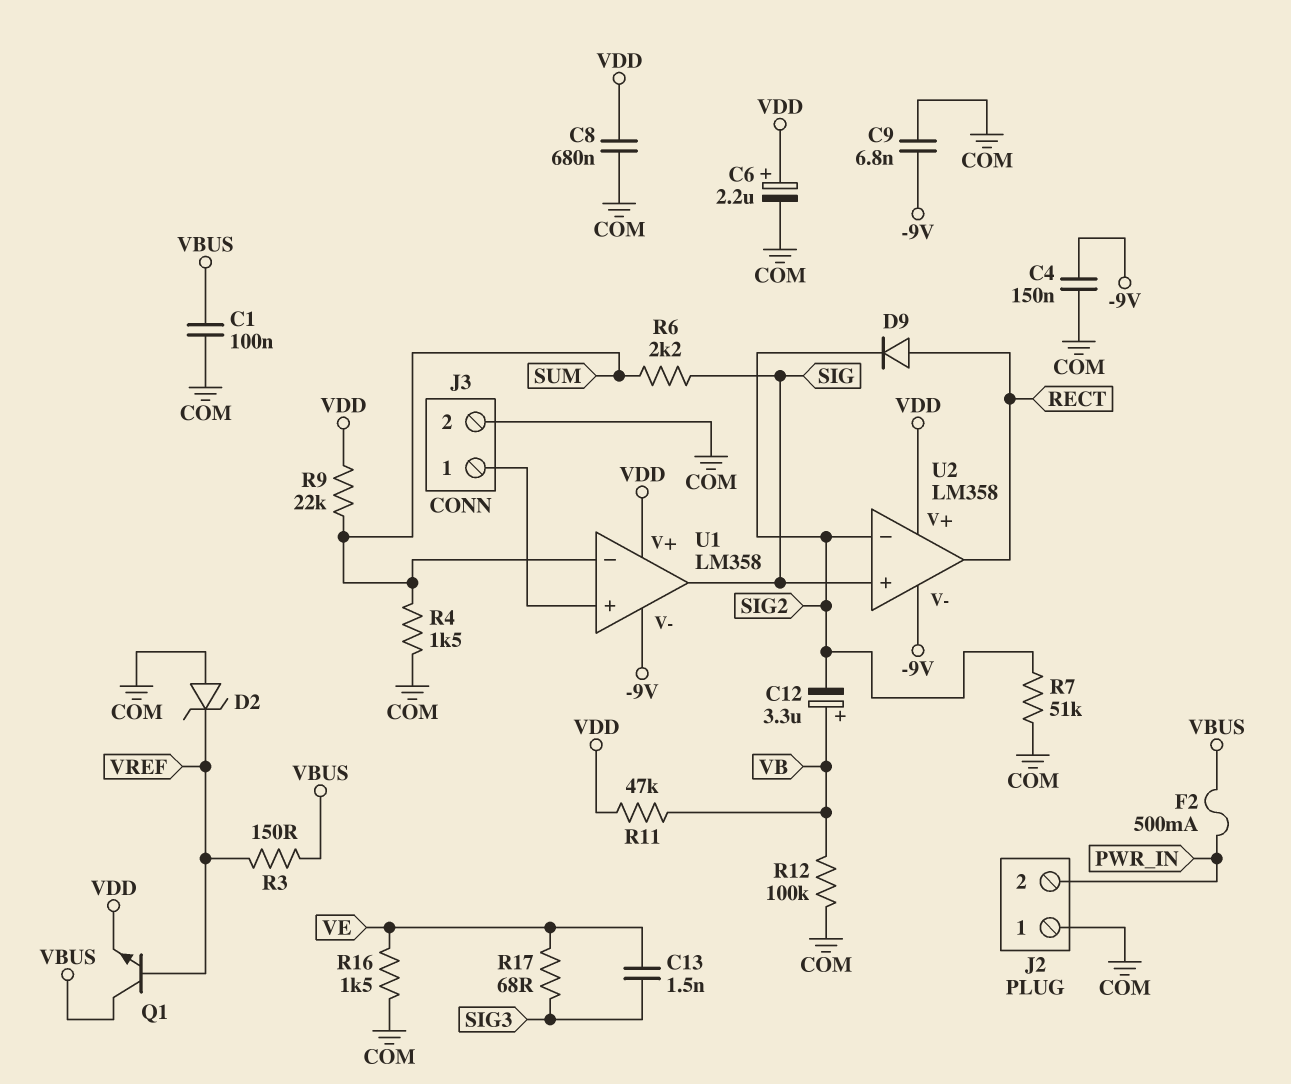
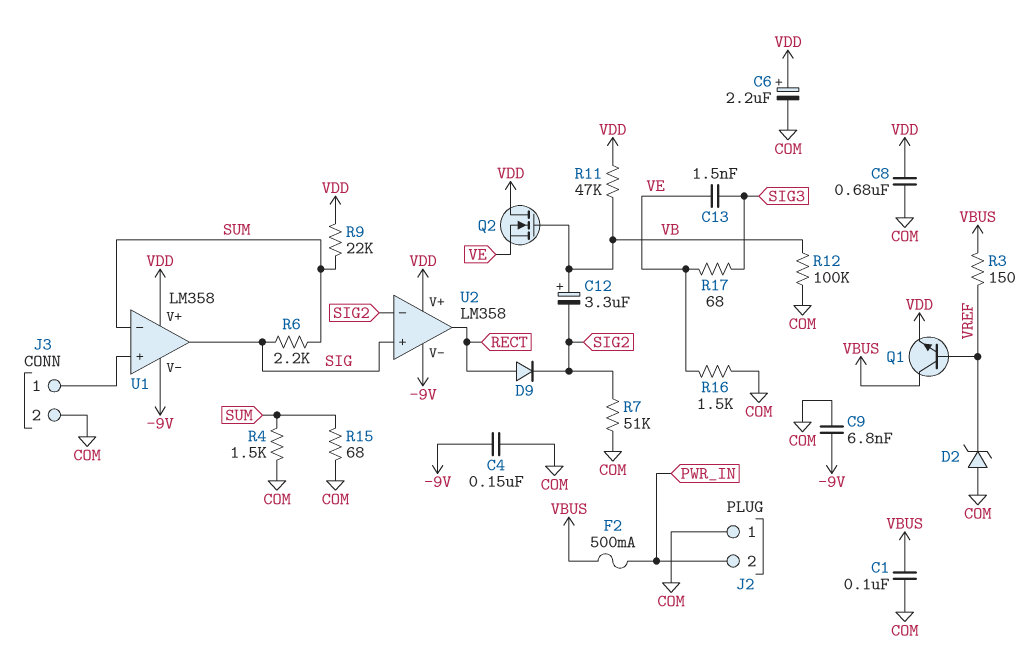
Q2: none -> NMOS (G VB, D VDD, S VE)
R15: none -> 68 (COM, SUM)

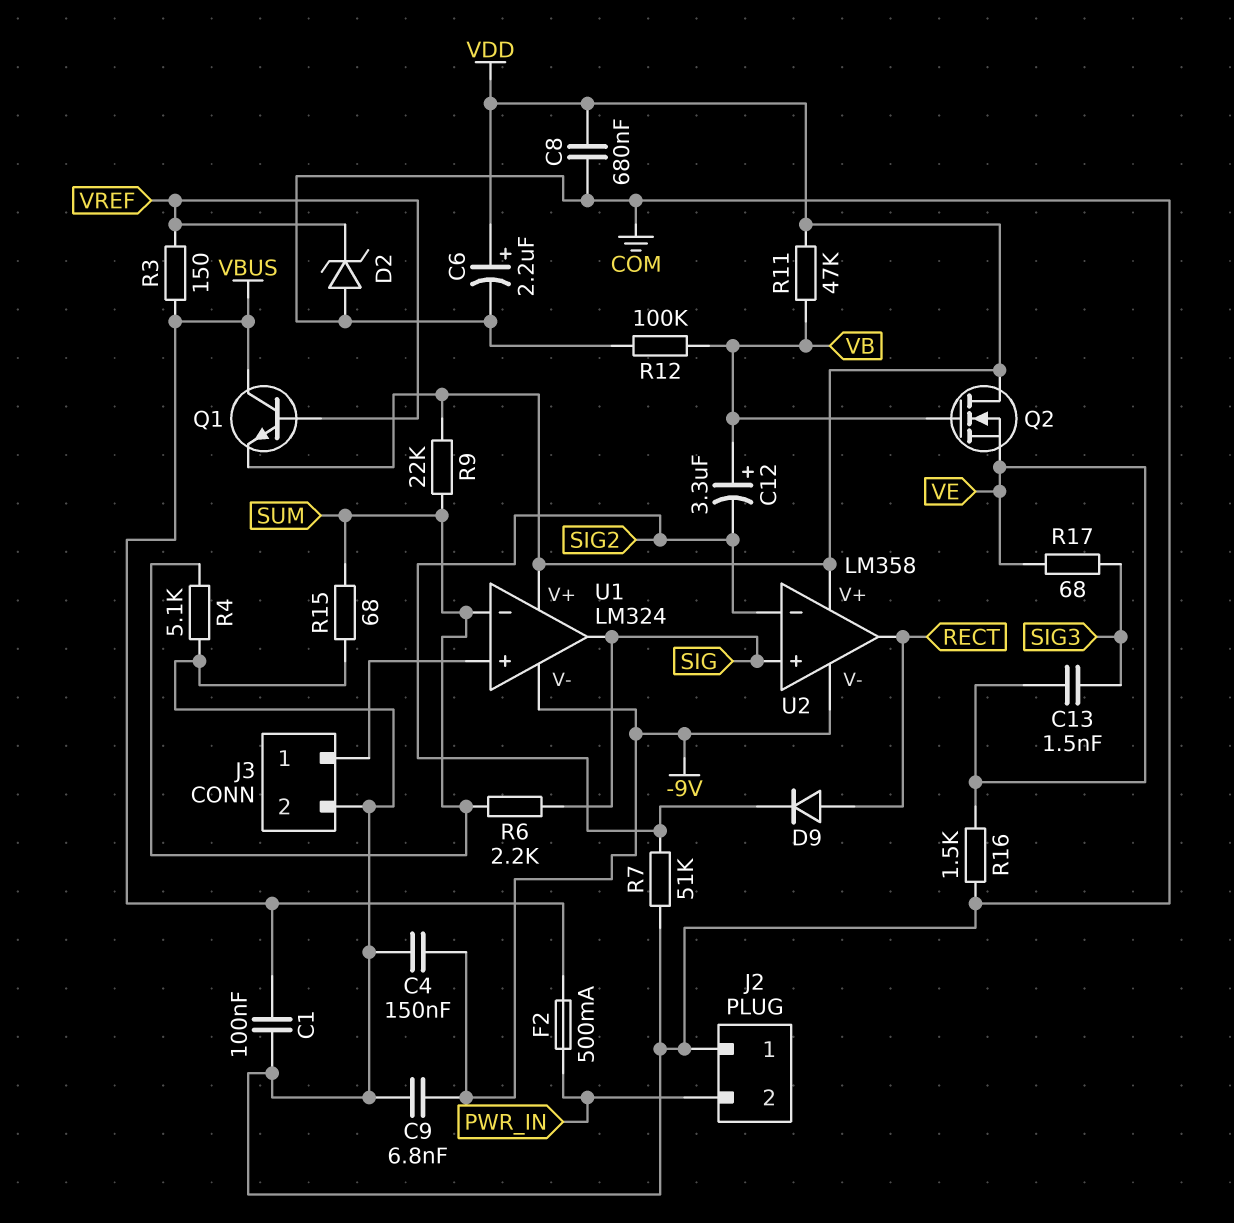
R4: 1.5k (COM, SUM) -> 5.1k (COM, SUM)
U1: LM358 -> LM324

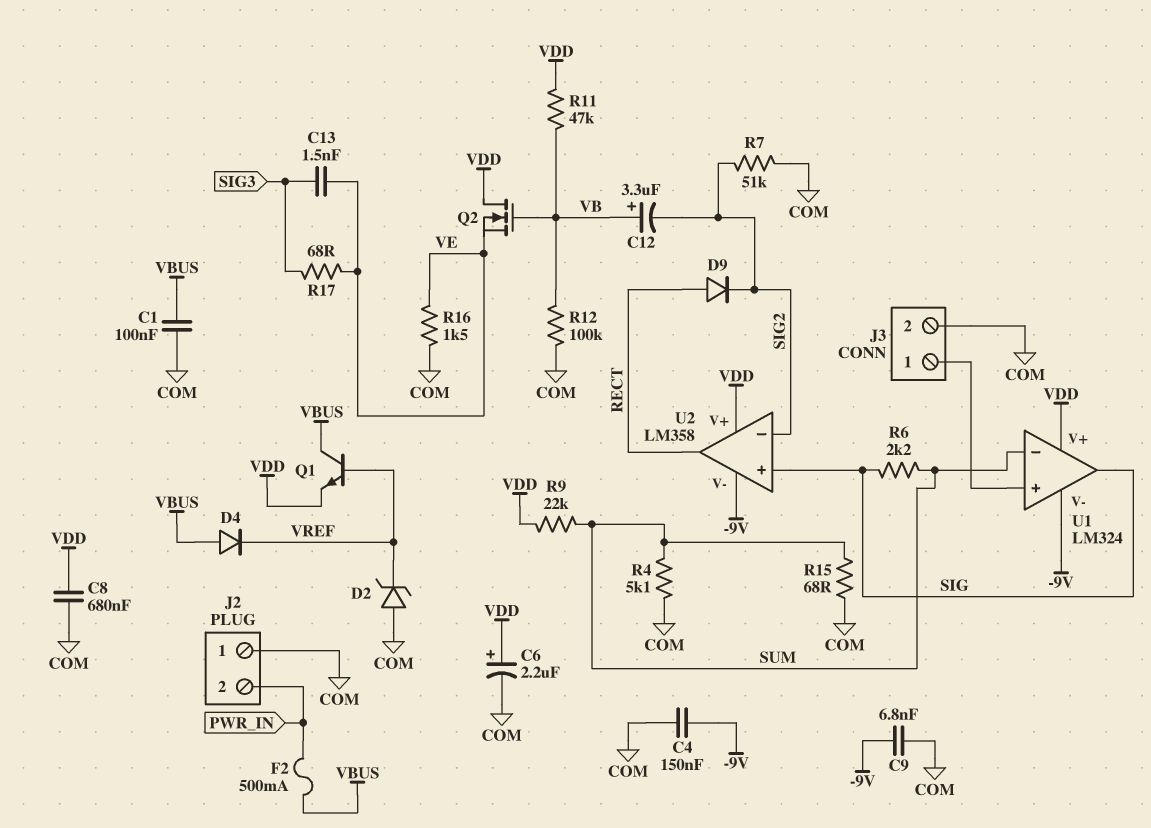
D4: none -> diode (A VBUS, K VREF)
R3: 150 (VBUS, VREF) -> none

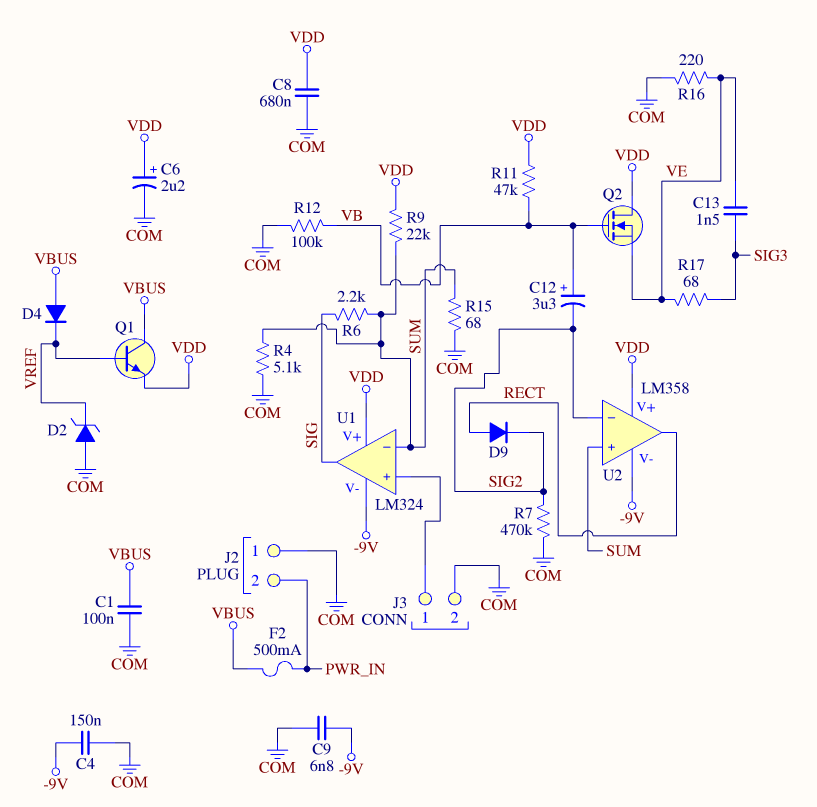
R7: 51k (COM, SIG2) -> 470k (COM, SIG2)
R16: 1.5k (COM, VE) -> 220 (COM, VE)
U2 pin in+: SIG -> SUM

